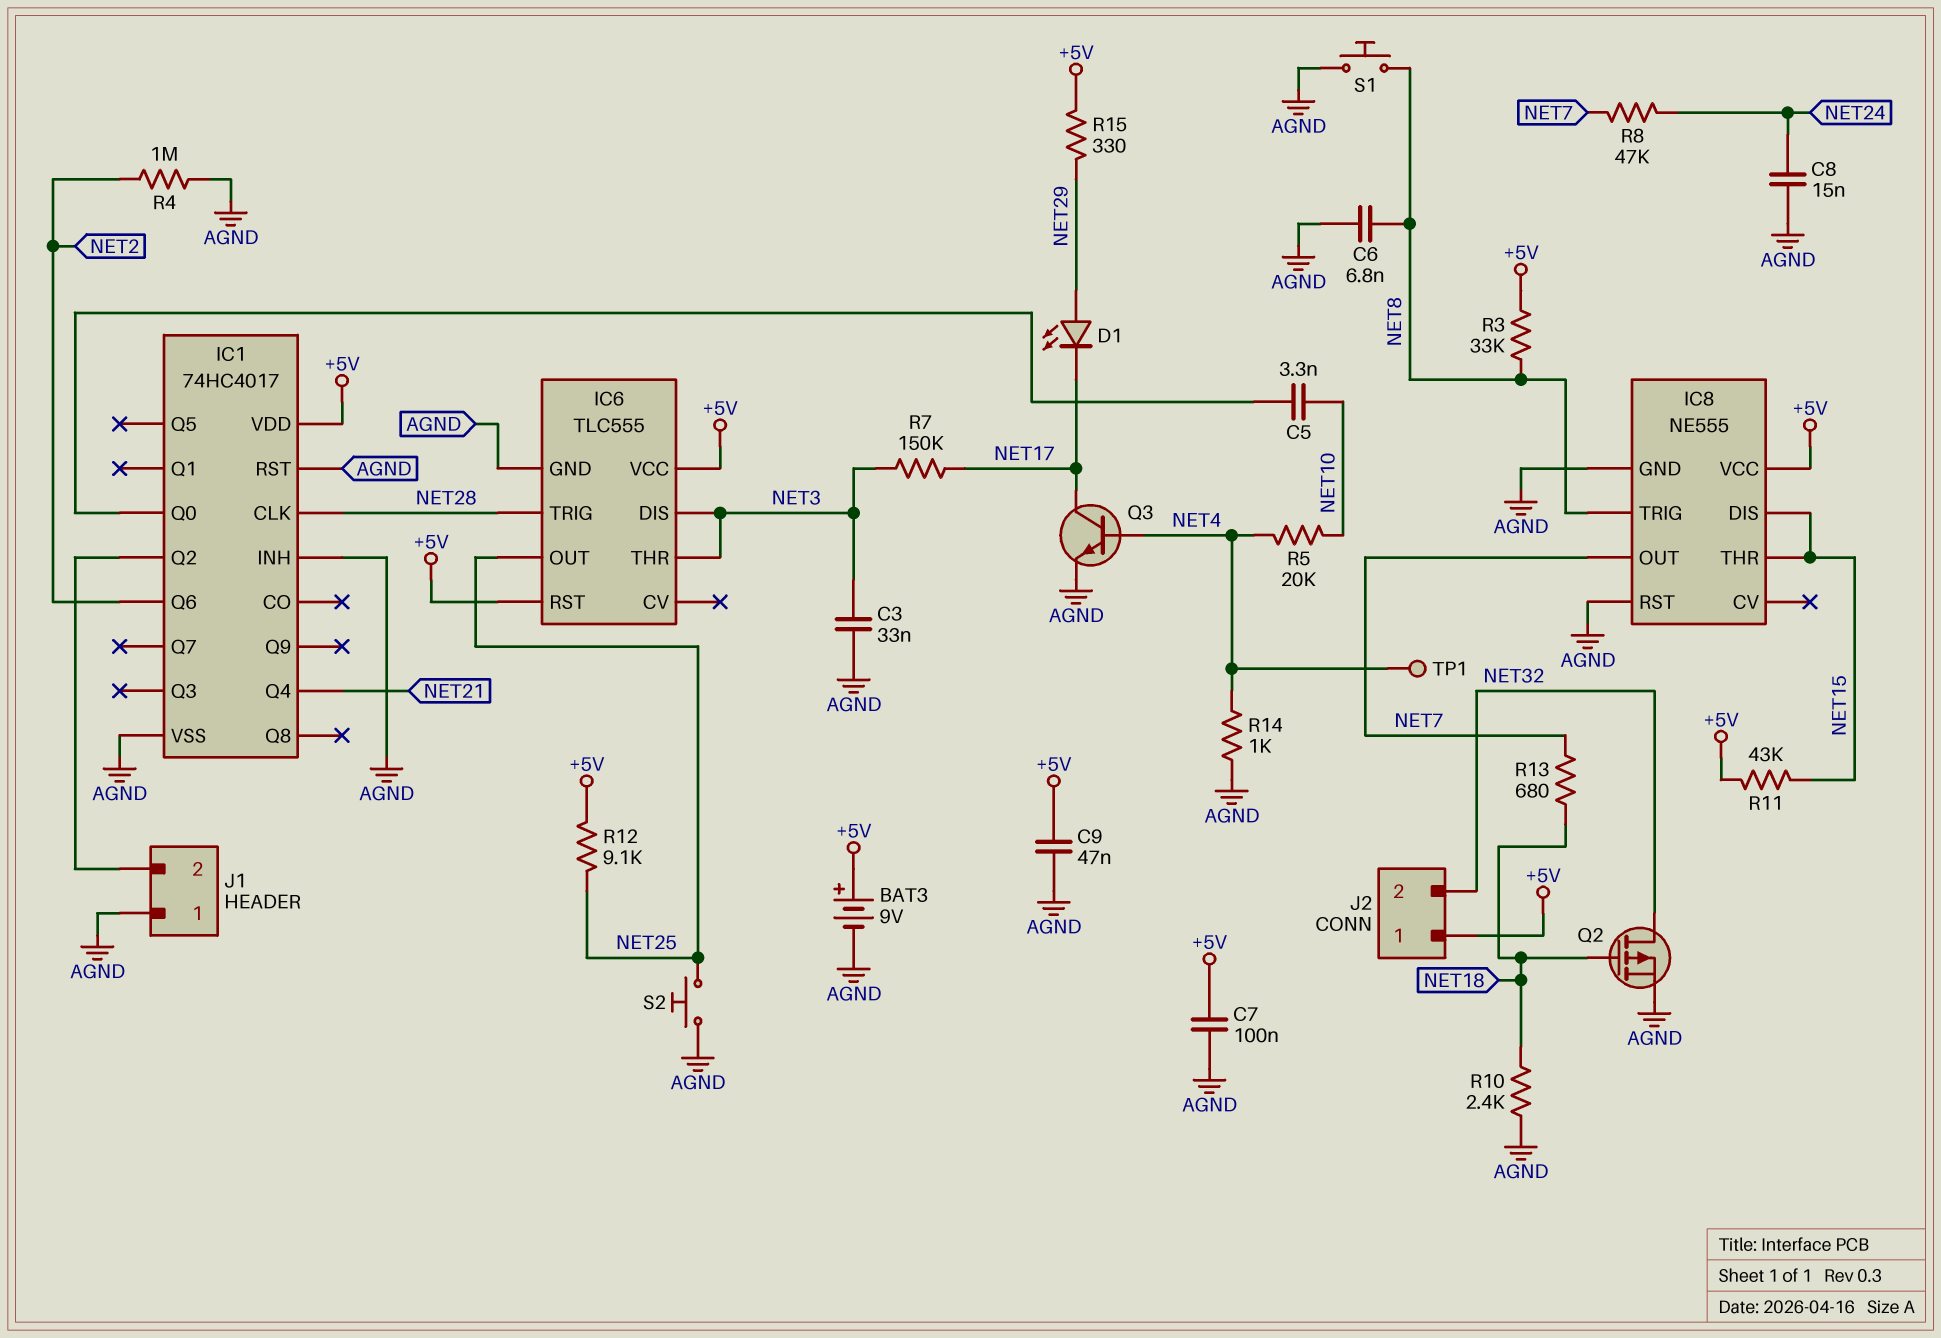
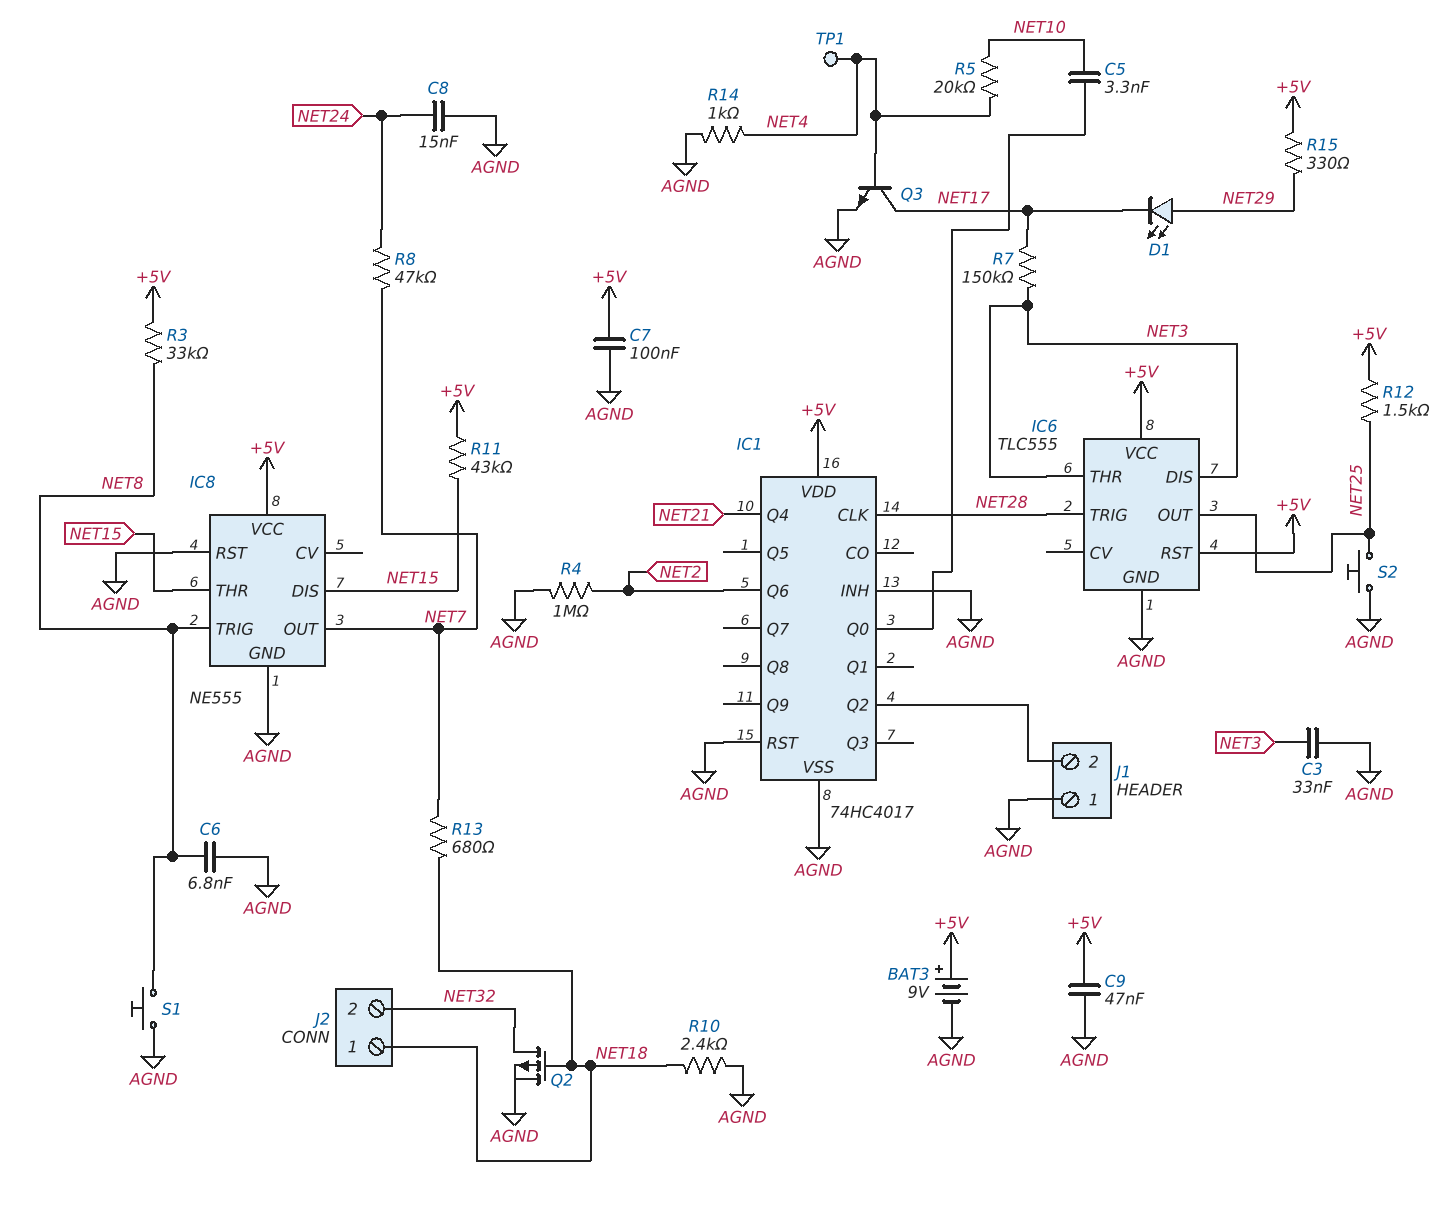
J2 pin 1: +5V -> NET18
R12: 9.1k (+5V, NET25) -> 1.5k (+5V, NET25)

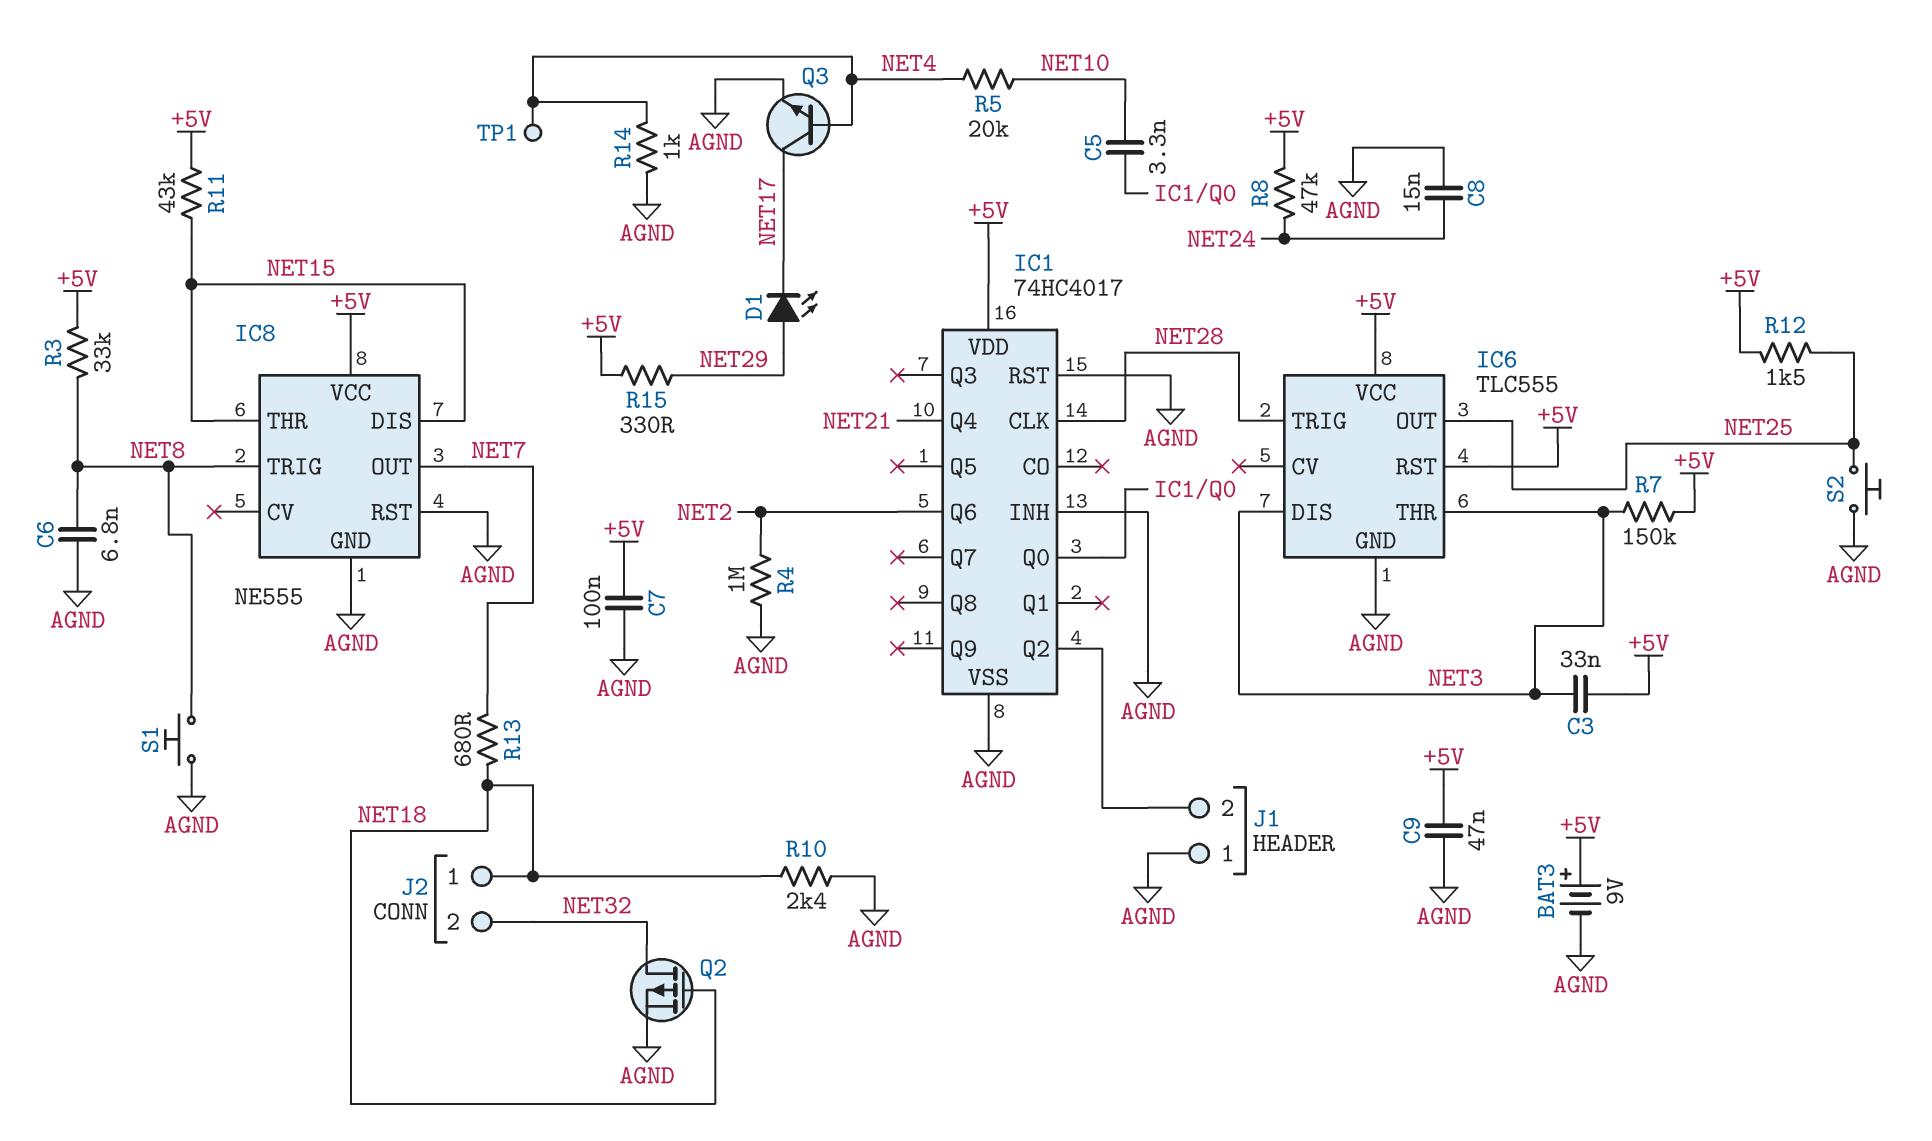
C3: 33nF (AGND, NET3) -> 33nF (+5V, NET3)
R7: 150k (NET3, NET17) -> 150k (+5V, NET3)
R8: 47k (NET7, NET24) -> 47k (+5V, NET24)

